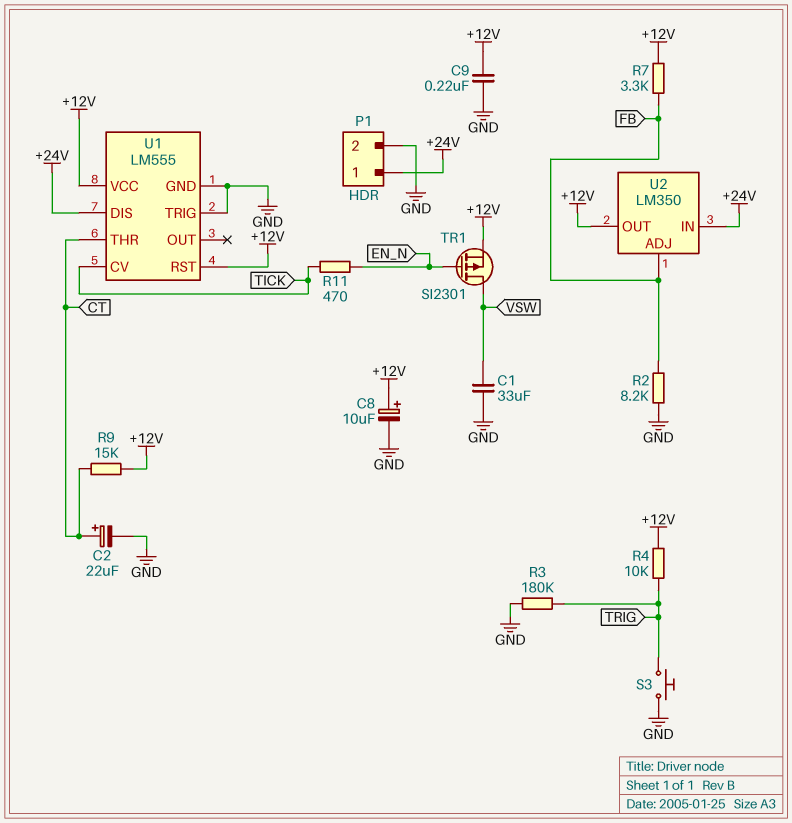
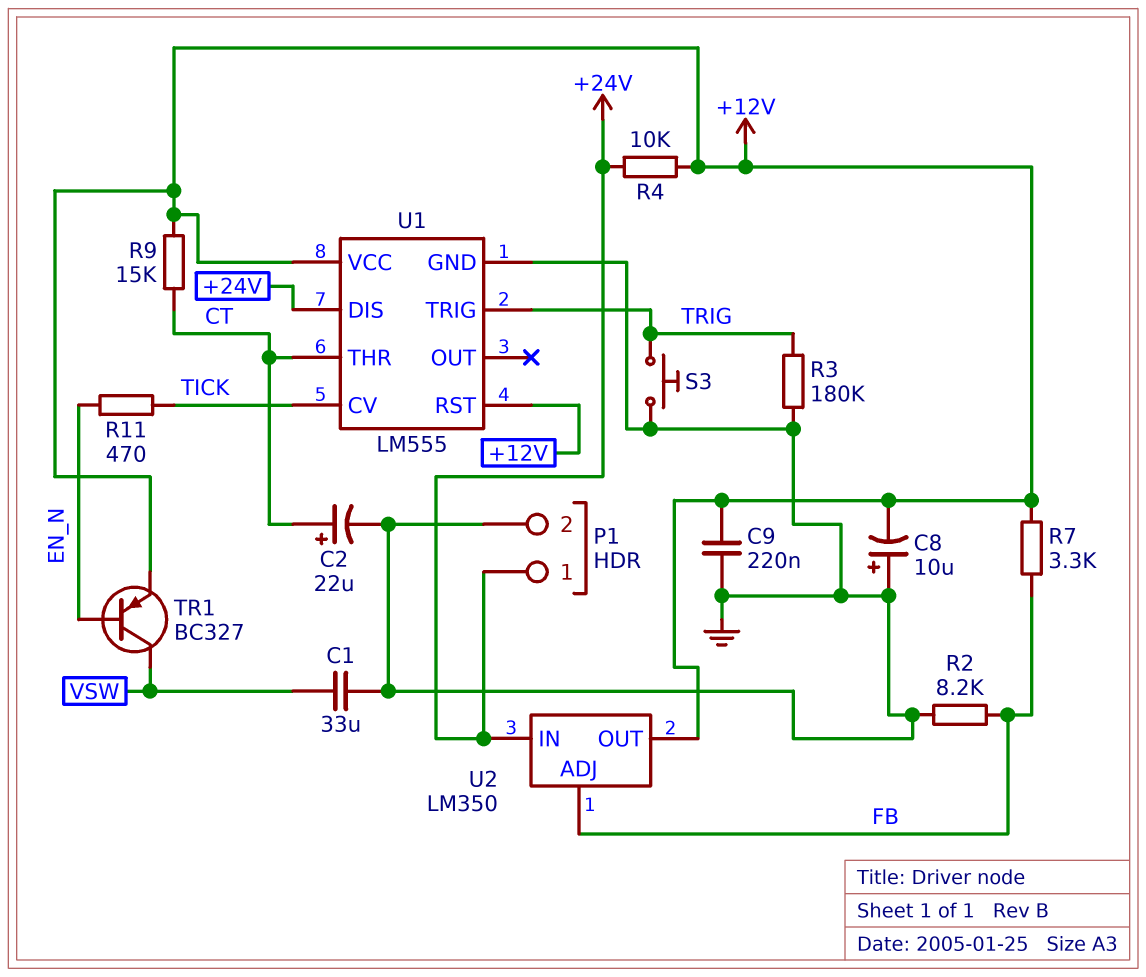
C8: 10uF (plus +12V, minus GND) -> 10uF (plus GND, minus +12V)
R4: 10k (+12V, TRIG) -> 10k (+12V, +24V)
TR1: PMOS SI2301 (G EN_N, D VSW, S +12V) -> PNP BC327 (B EN_N, C VSW, E +12V)
U1 pin TRIG: GND -> TRIG

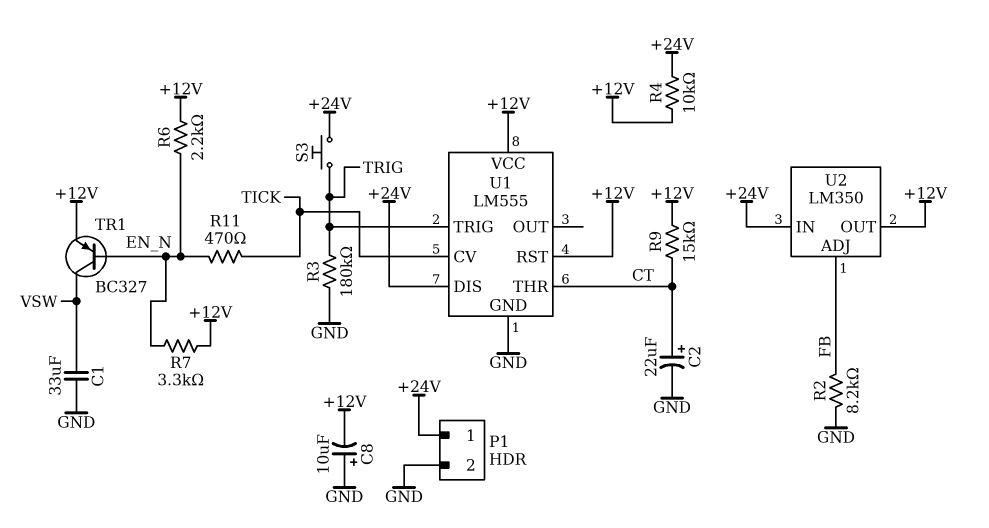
C9: 220nF (+12V, GND) -> none
R6: none -> 2.2k (+12V, EN_N)
R7: 3.3k (+12V, FB) -> 3.3k (+12V, EN_N)
S3: button (GND, TRIG) -> button (+24V, TRIG)

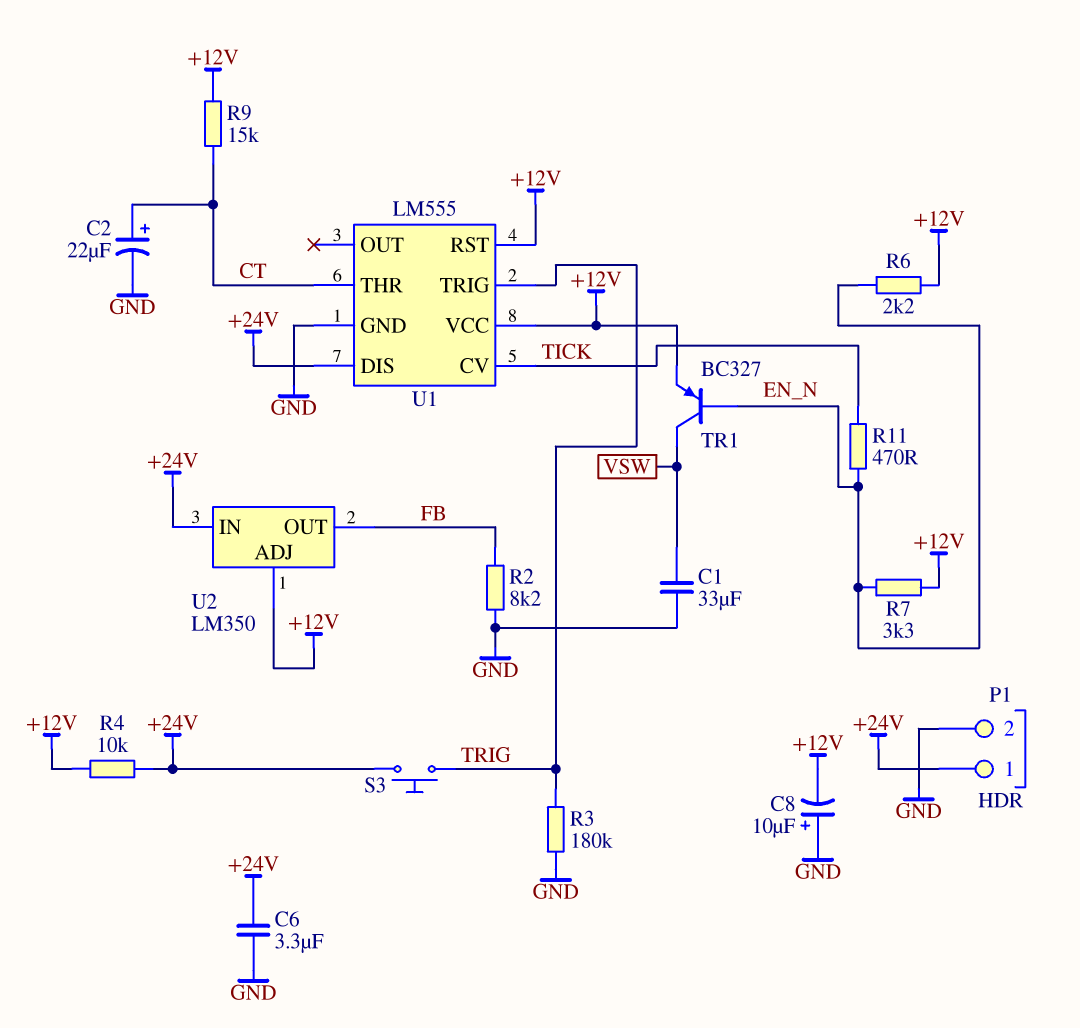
C6: none -> 3.3uF (+24V, GND)
U2 pin ADJ: FB -> +12V
U2 pin OUT: +12V -> FB

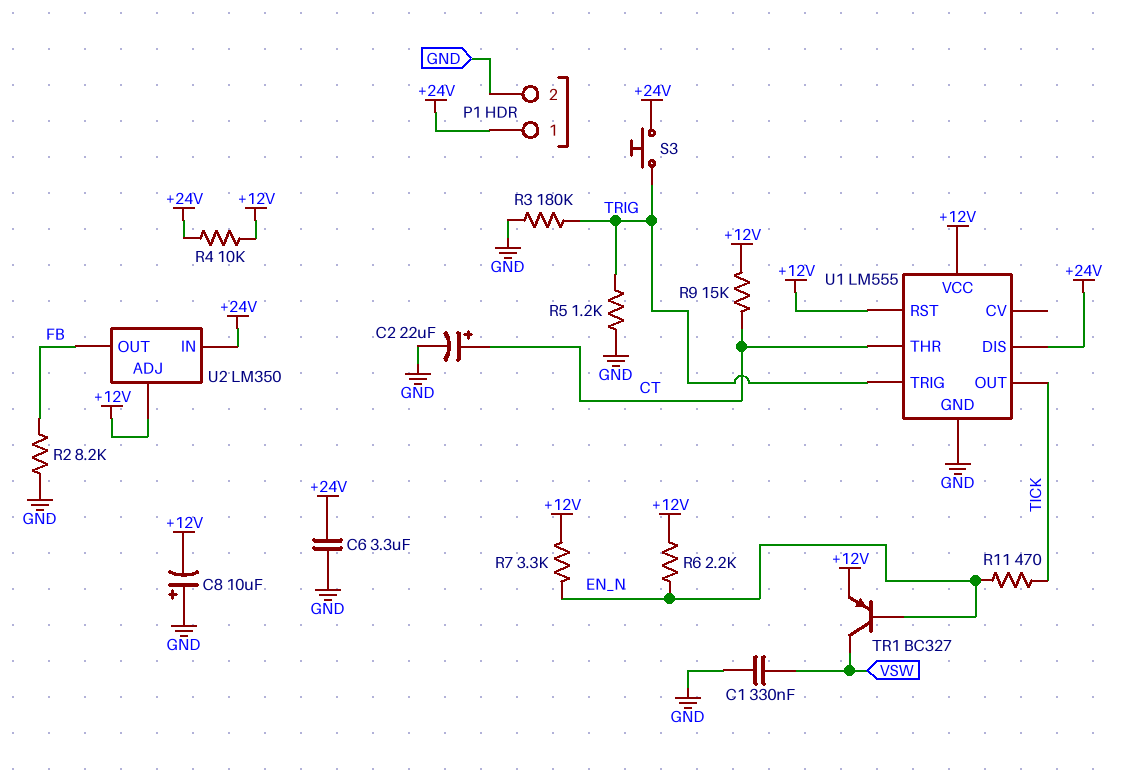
C1: 33uF (GND, VSW) -> 330nF (GND, VSW)
R5: none -> 1.2k (GND, TRIG)
U1 pin CV: TICK -> none
U1 pin OUT: none -> TICK

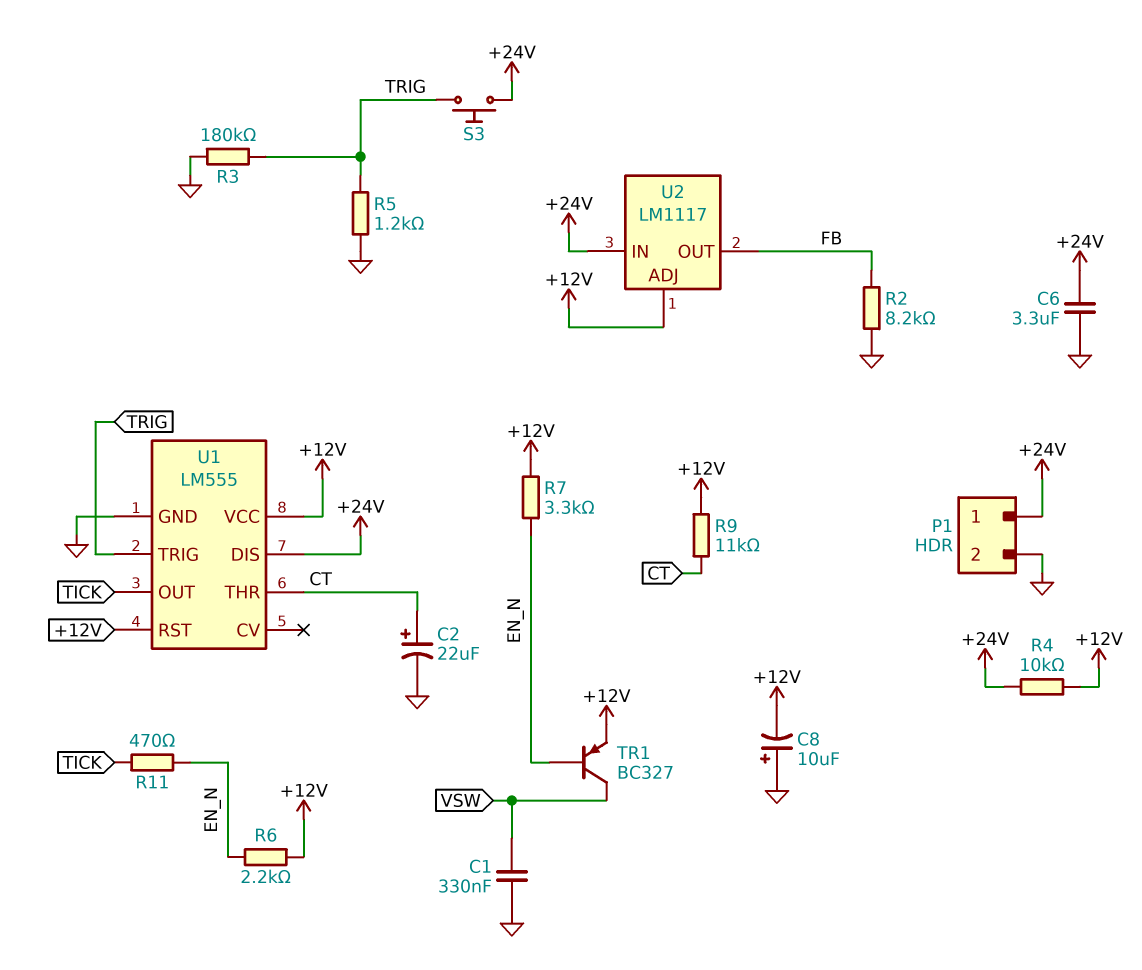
R9: 15k (+12V, CT) -> 11k (+12V, CT)
U2: LM350 -> LM1117

